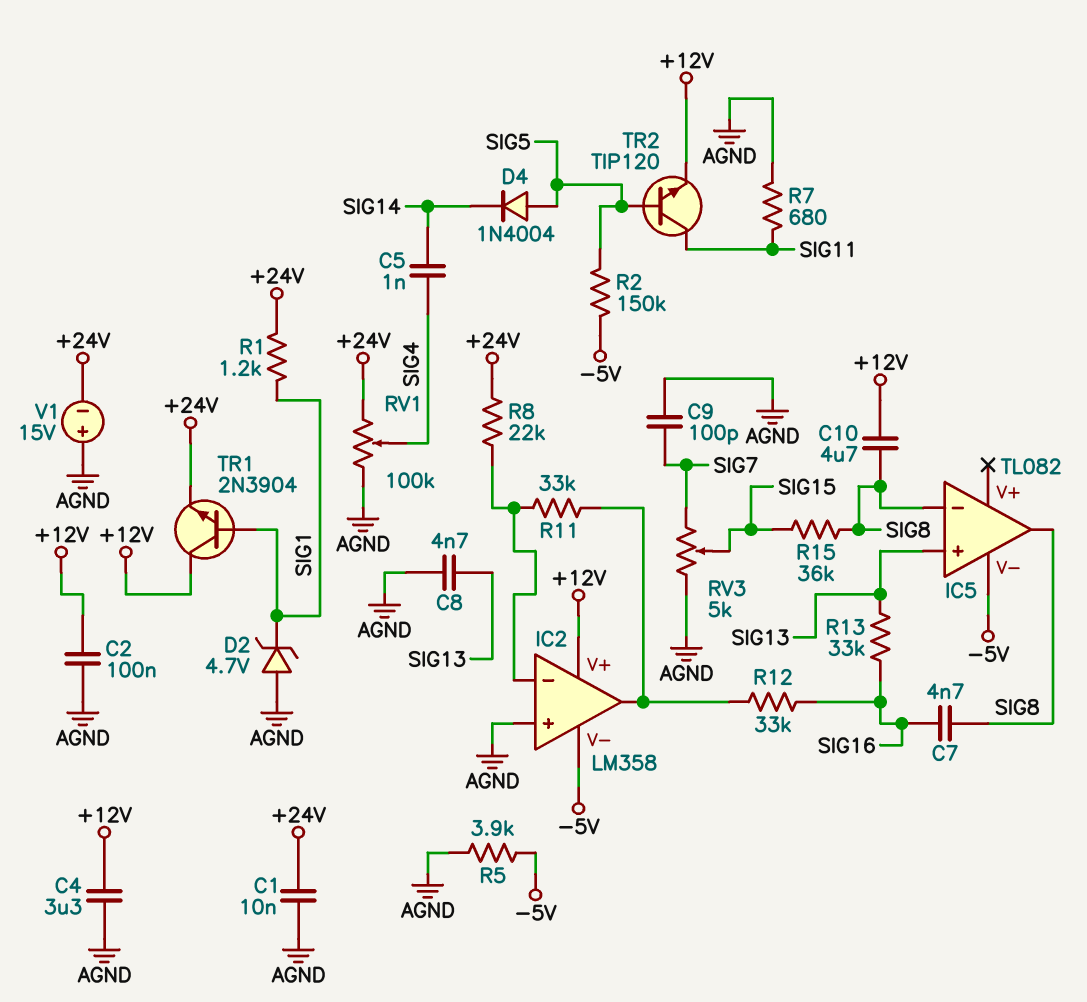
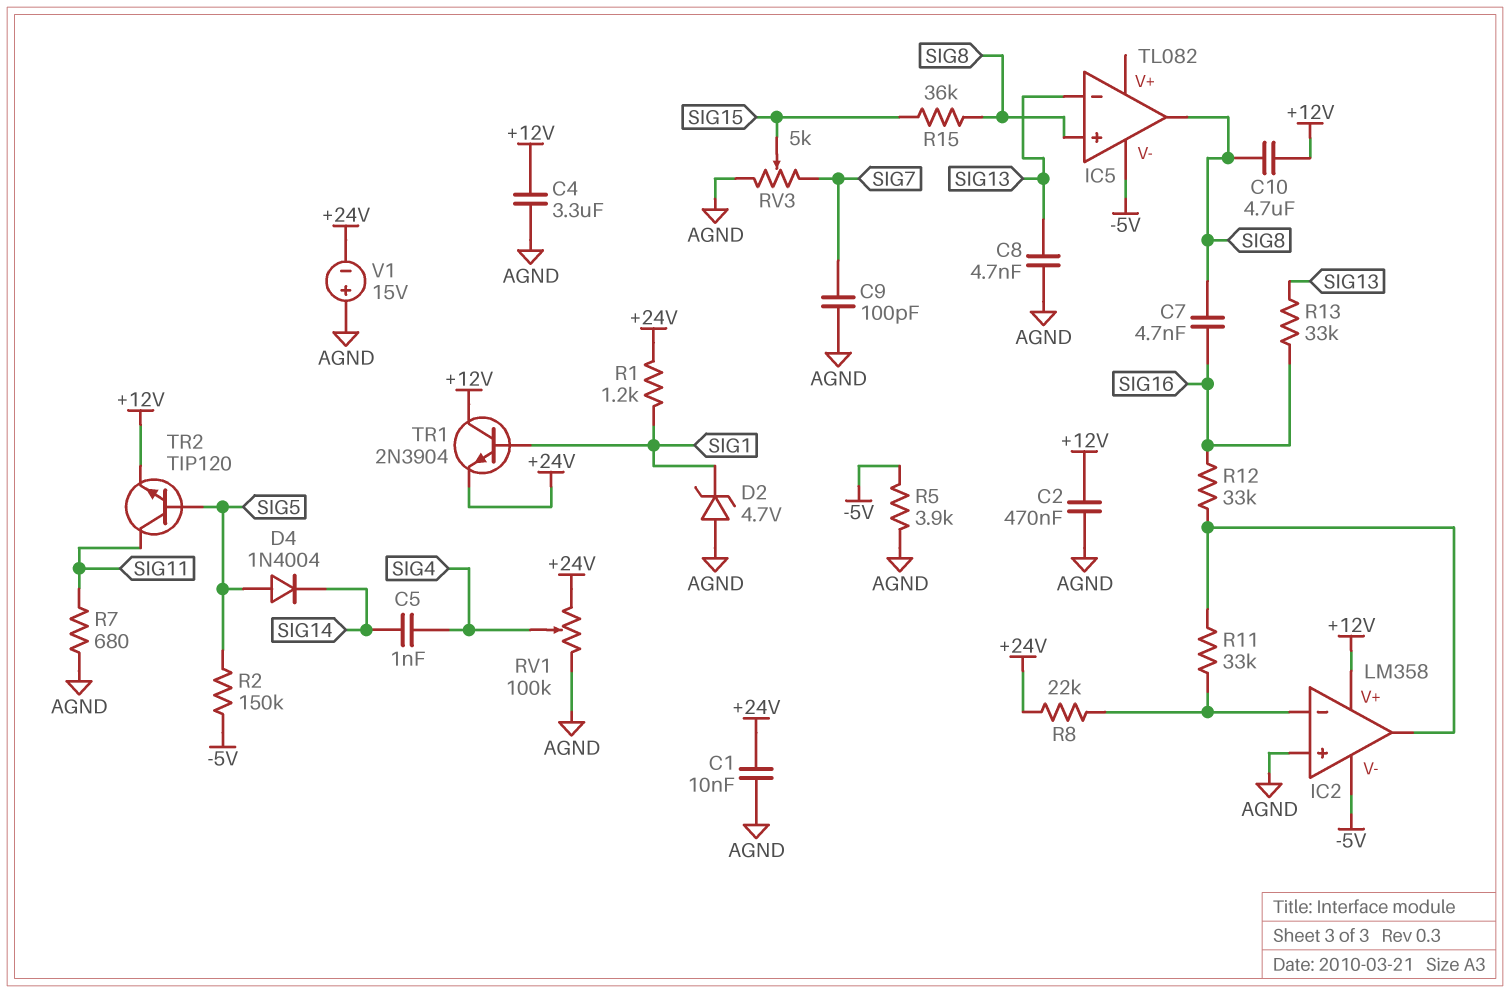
C2: 100nF (+12V, AGND) -> 470nF (+12V, AGND)
IC5 pin in+: SIG13 -> SIG8
IC5 pin in-: SIG8 -> SIG13

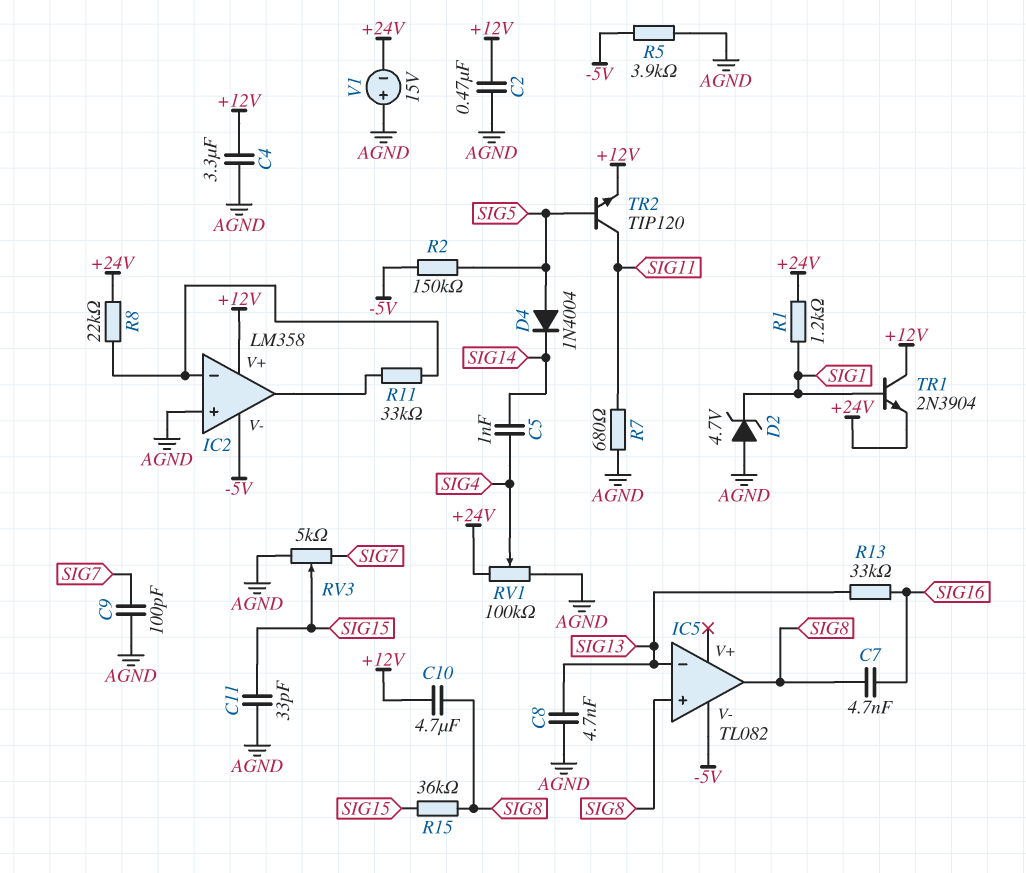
C1: 10nF (+24V, AGND) -> none
C11: none -> 33pF (AGND, SIG15)
R12: 33k (IC2/out, SIG16) -> none

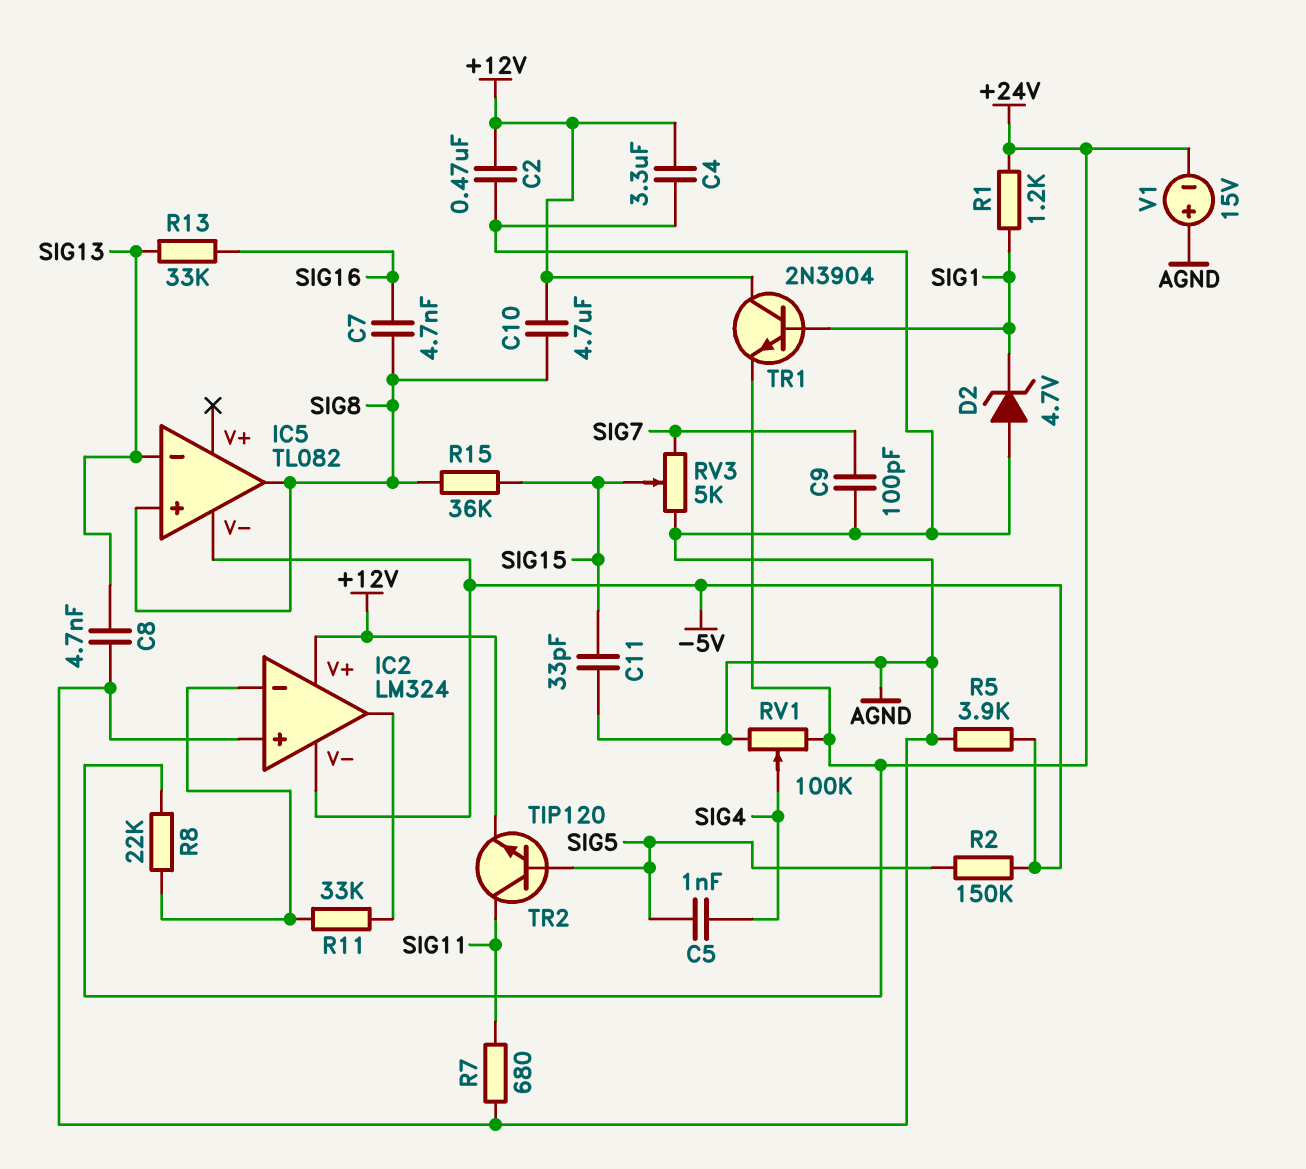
C5: 1nF (SIG4, SIG14) -> 1nF (SIG4, SIG5)
D4: diode 1N4004 (A SIG5, K SIG14) -> none
IC2: LM358 -> LM324

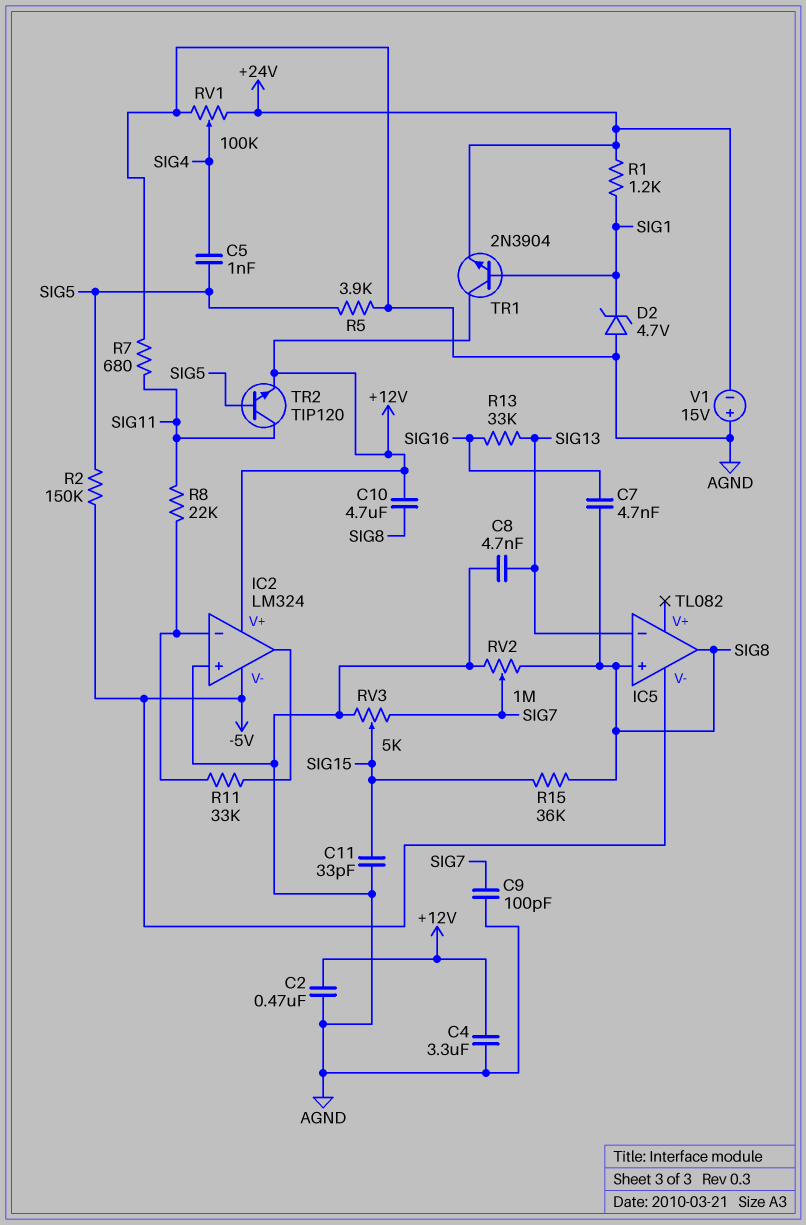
R5: 3.9k (-5V, AGND) -> 3.9k (AGND, SIG5)
R8: 22k (+24V, IC2/in-) -> 22k (IC2/in-, SIG11)
RV2: none -> 1M (AGND, SIG8, wiper SIG7)

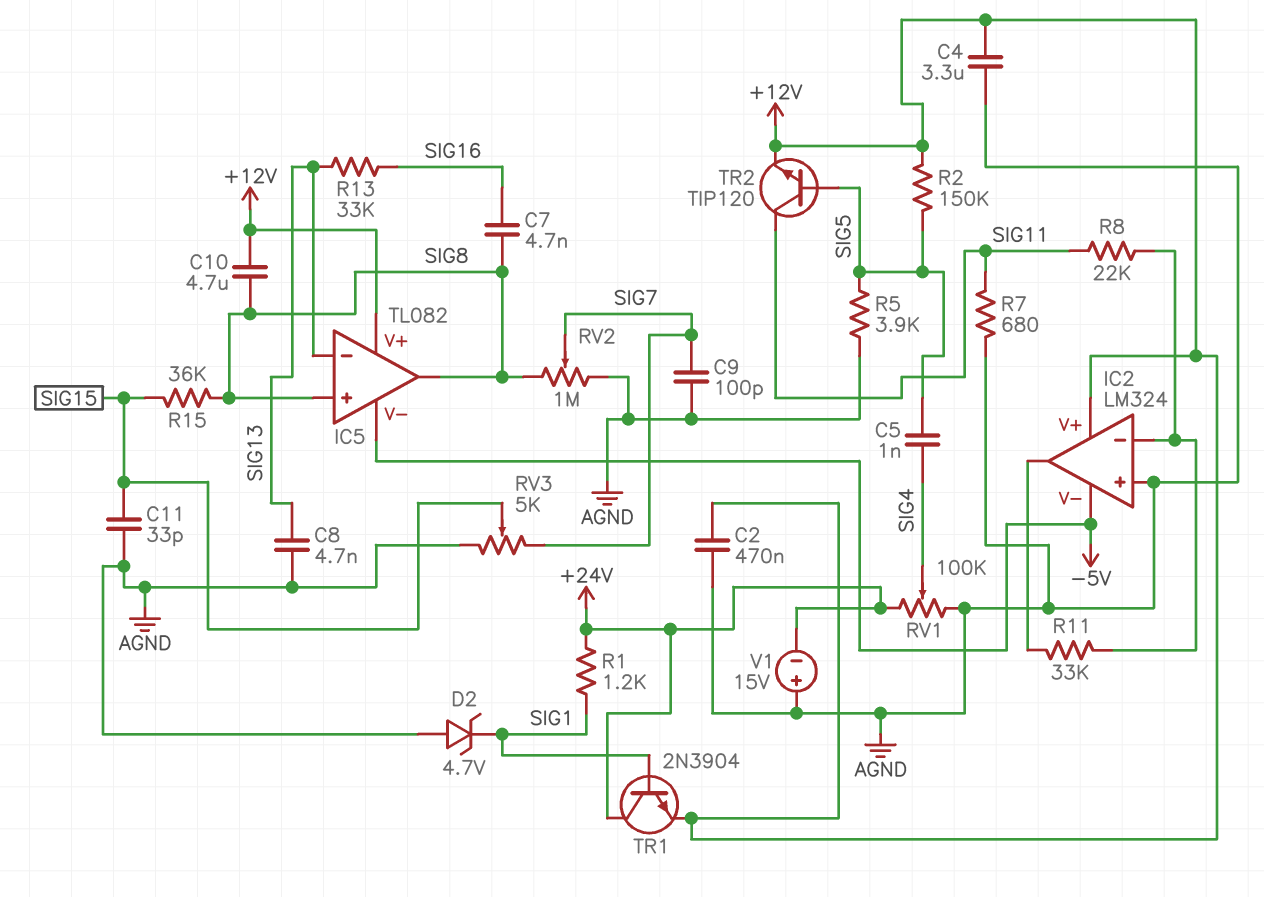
IC5 pin V+: none -> +12V
R2: 150k (-5V, SIG5) -> 150k (+12V, SIG5)
TR1: NPN 2N3904 (B SIG1, C +12V, E +24V) -> NPN 2N3904 (B SIG1, C +24V, E +12V)

